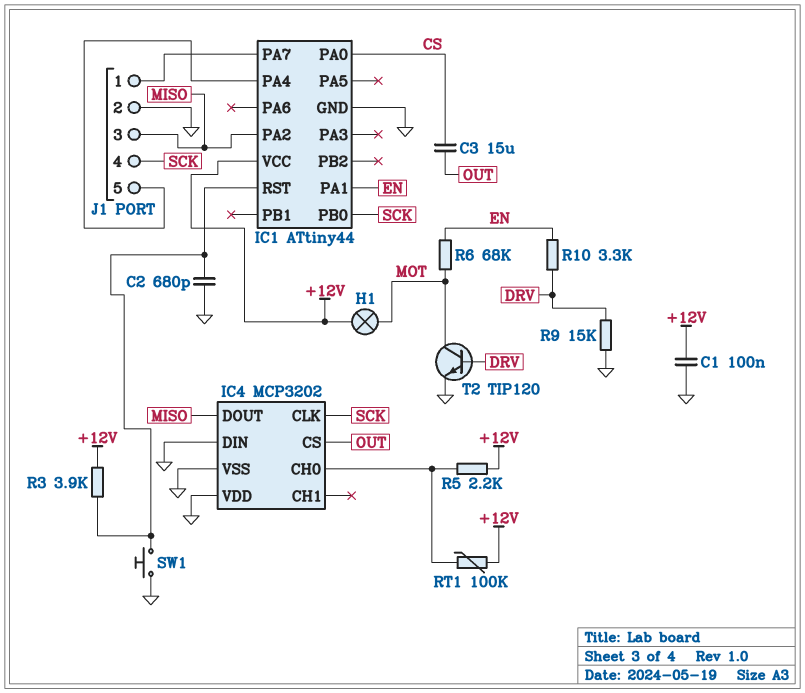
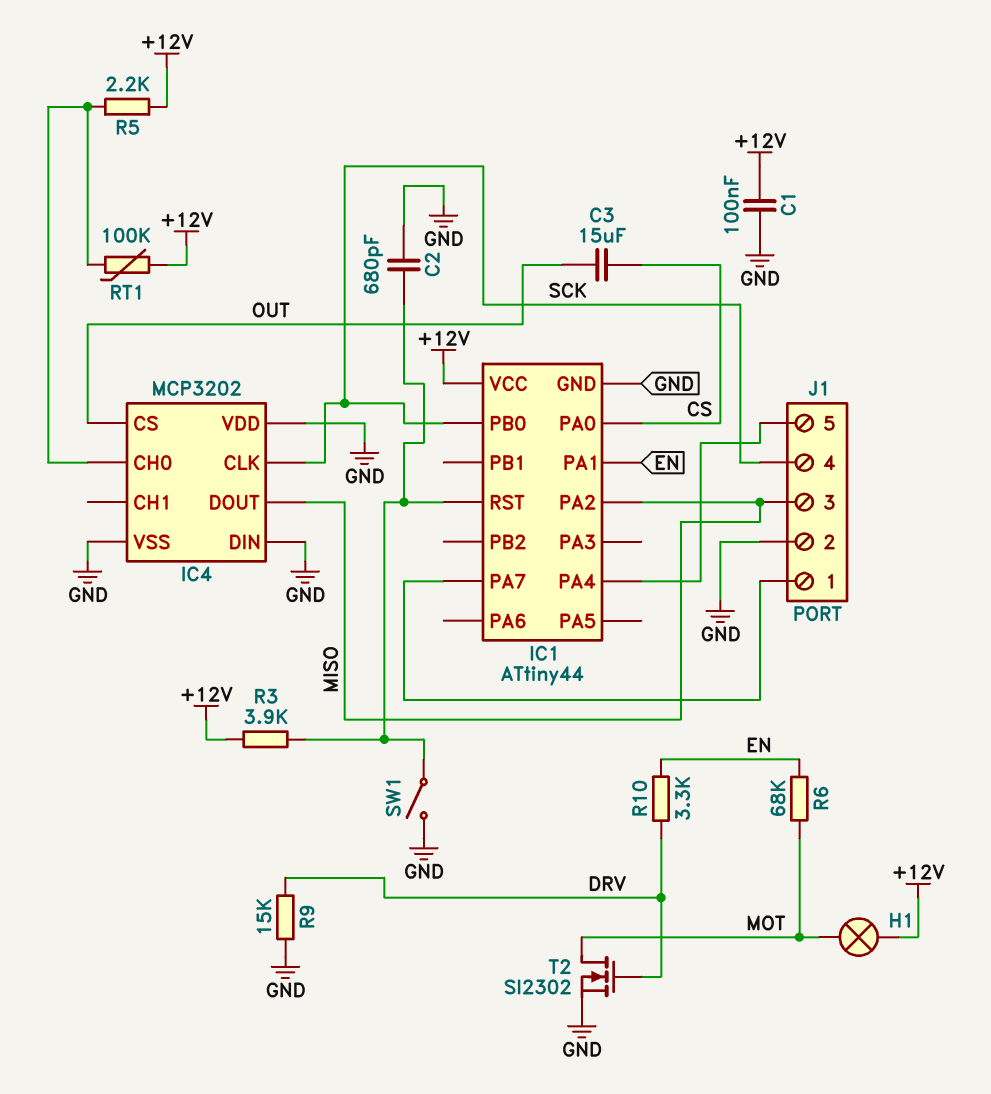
SW1: button (GND, IC1/RST) -> switch (GND, IC1/RST)
T2: NPN TIP120 (B DRV, C MOT, E GND) -> NMOS SI2302 (G DRV, D MOT, S GND)

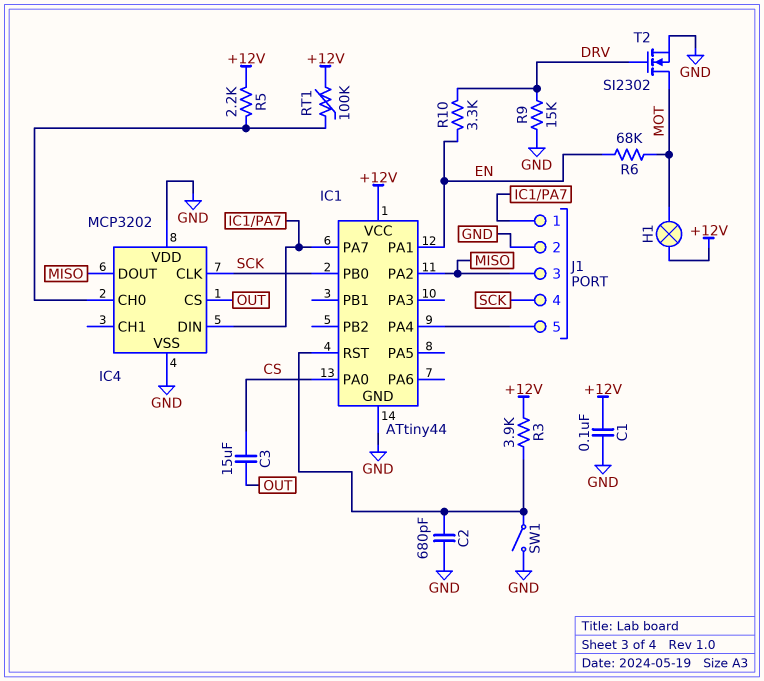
IC4 pin DIN: GND -> IC1/PA7

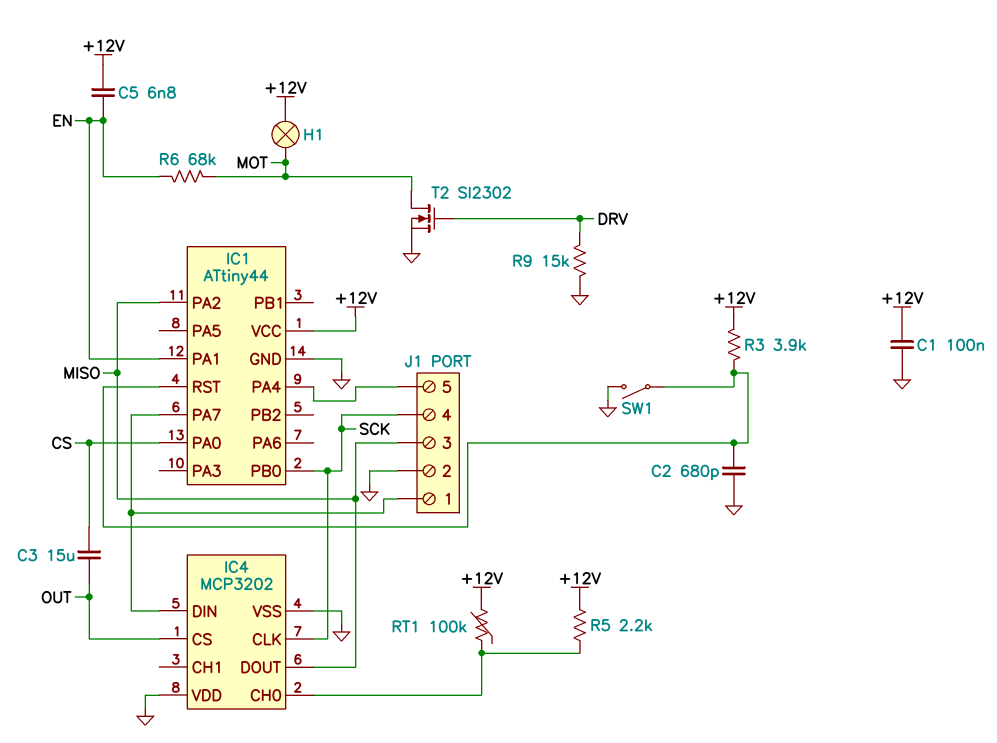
C5: none -> 6.8nF (+12V, EN)
R10: 3.3k (DRV, EN) -> none

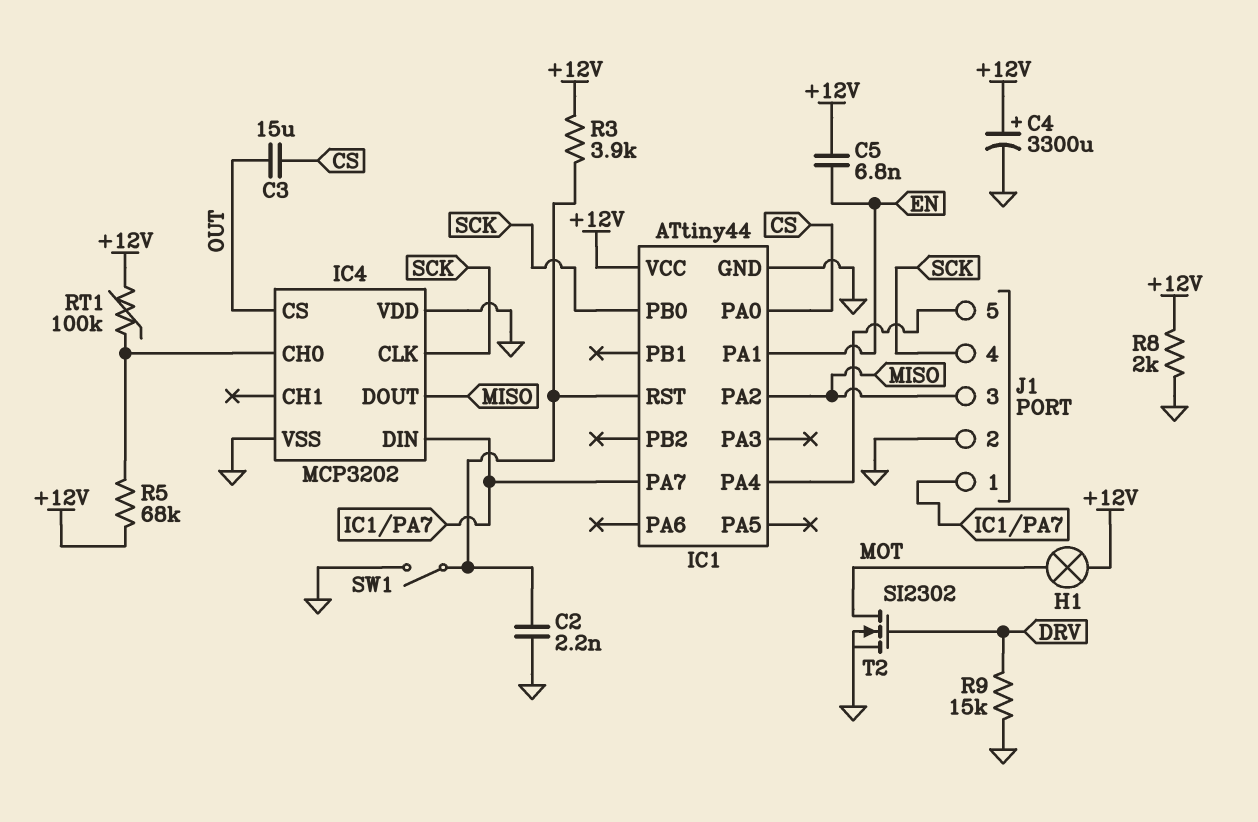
C1: 100nF (+12V, GND) -> none
C2: 680pF (GND, IC1/RST) -> 2.2nF (GND, IC1/RST)
C4: none -> 3300uF (plus +12V, minus GND)
R5: 2.2k (+12V, IC4/CH0) -> 68k (+12V, IC4/CH0)
R6: 68k (EN, MOT) -> none
R8: none -> 2k (+12V, GND)

